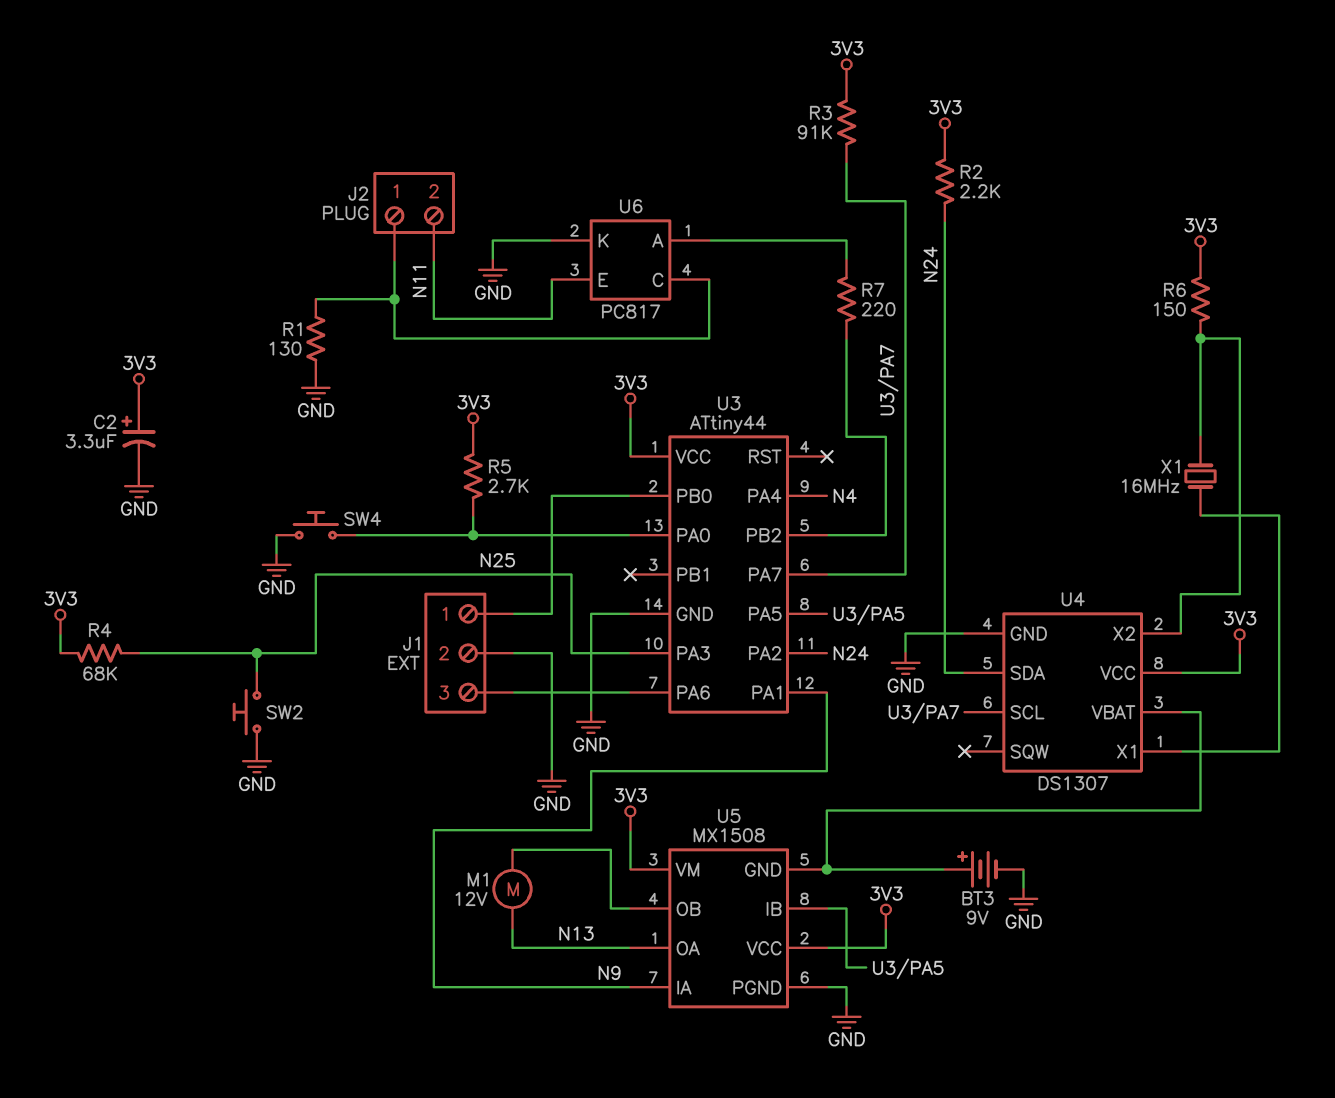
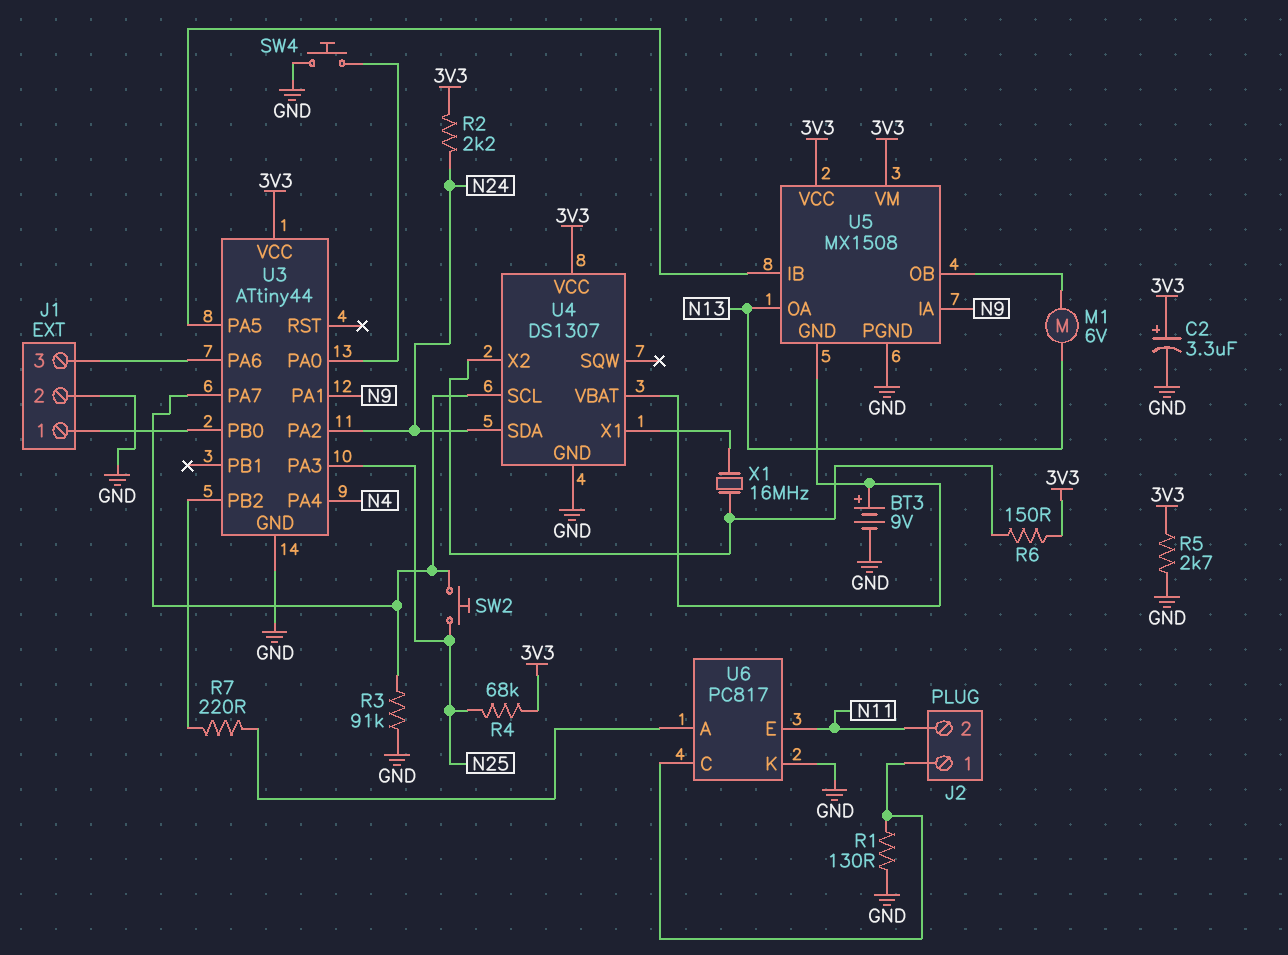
M1: motor 12V (N13, U5/OB) -> motor 6V (N13, U5/OB)
R3: 91k (3V3, U3/PA7) -> 91k (GND, U3/PA7)
R5: 2.7k (3V3, U3/PA0) -> 2.7k (3V3, GND)
SW2: button (GND, N25) -> button (N25, U3/PA7)

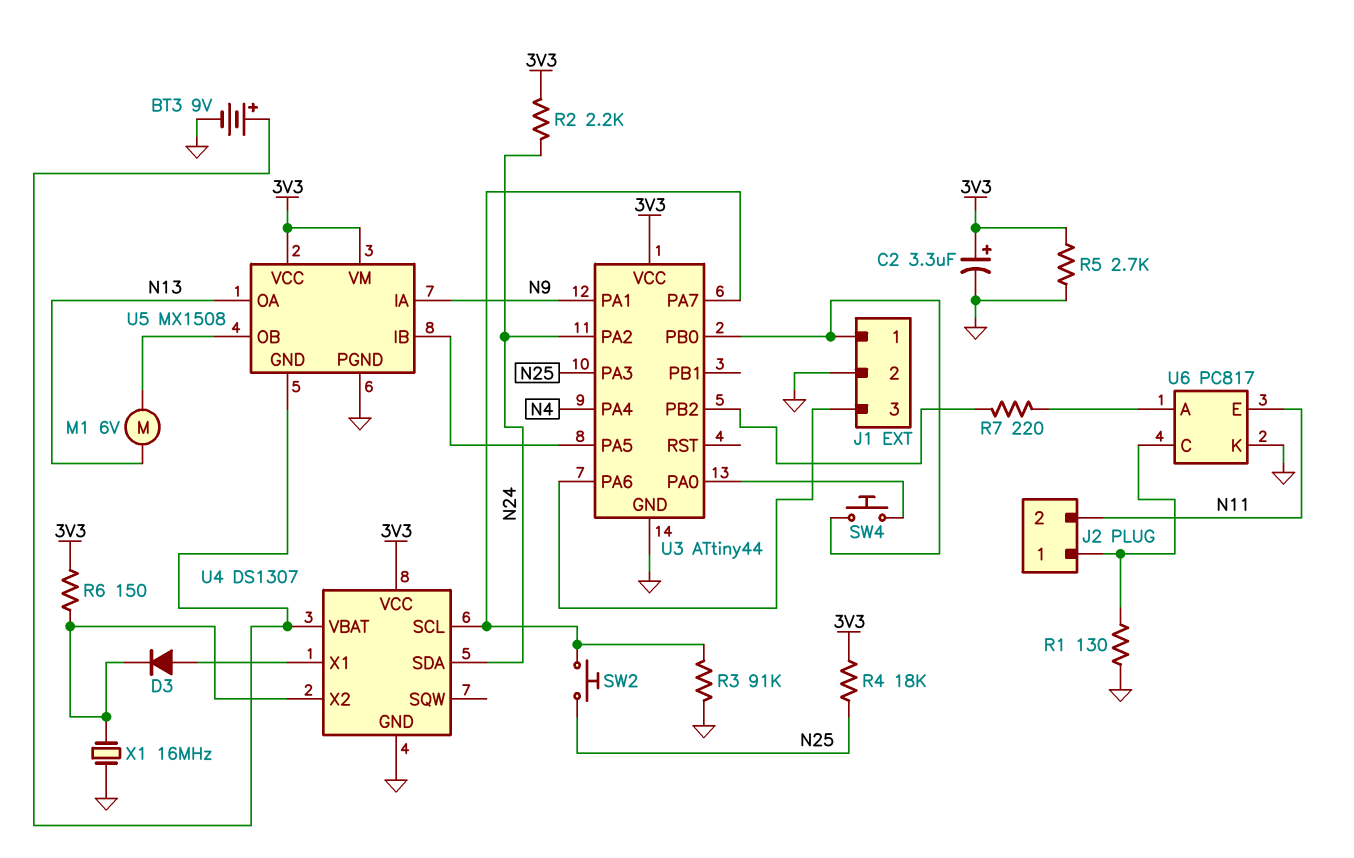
D3: none -> diode (A U4/X1, K U4/X2)
R4: 68k (3V3, N25) -> 18k (3V3, N25)
SW4: button (GND, U3/PA0) -> button (J1/1, U3/PA0)
X1: 16MHz (U4/X1, U4/X2) -> 16MHz (GND, U4/X2)

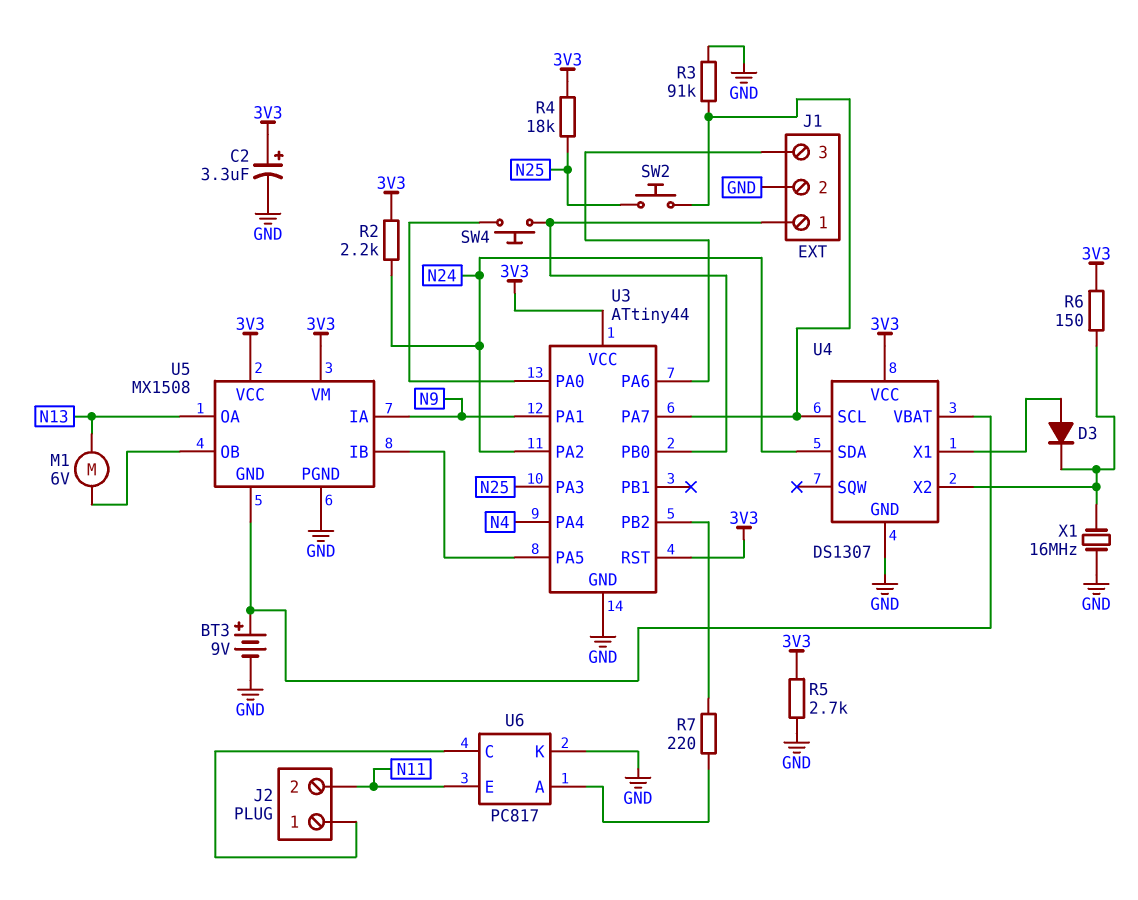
R1: 130 (GND, J2/1) -> none
U3 pin RST: none -> 3V3

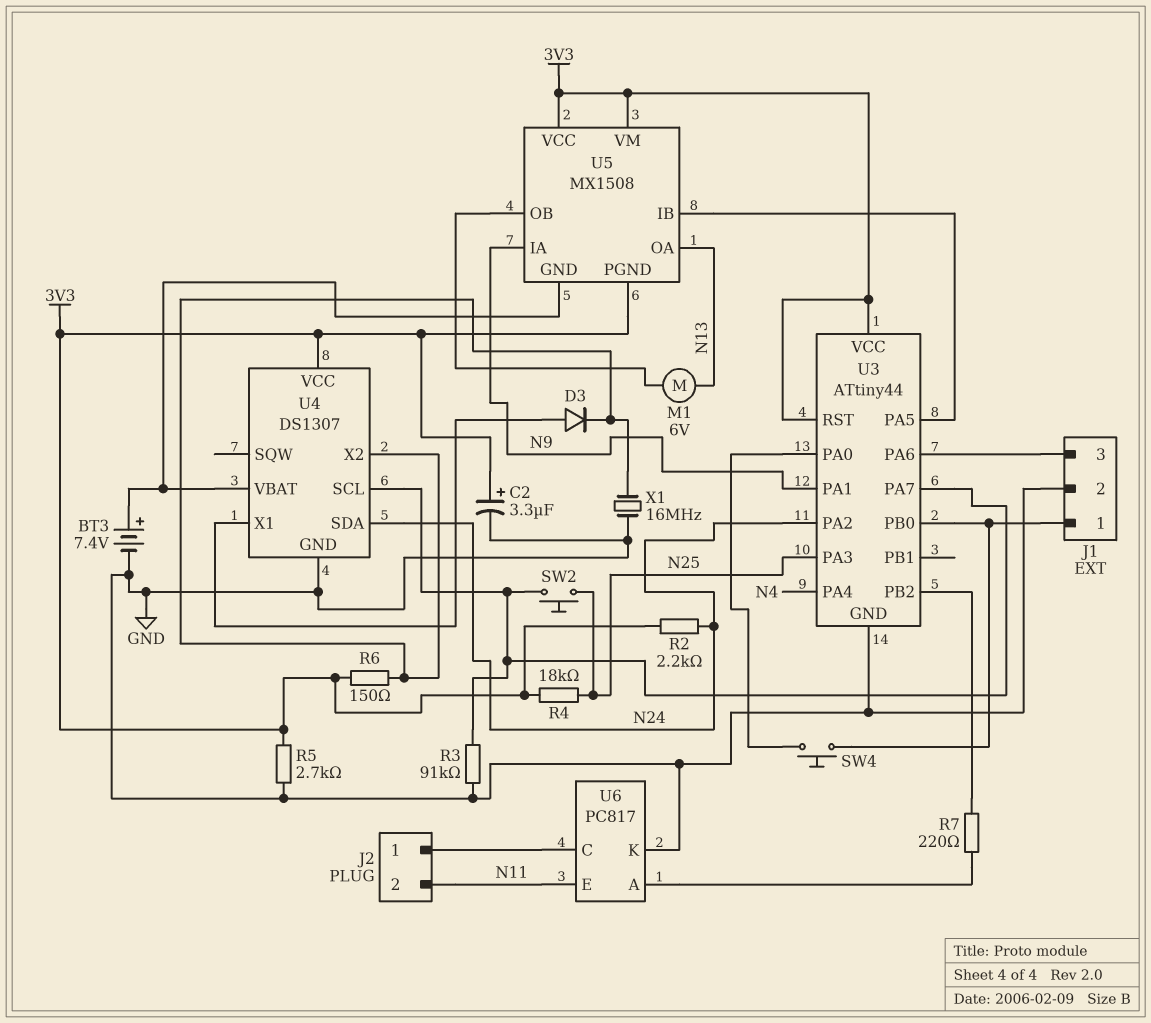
BT3: 9V (plus U4/VBAT, minus GND) -> 7.4V (plus U4/VBAT, minus GND)
U5 pin PGND: GND -> 3V3

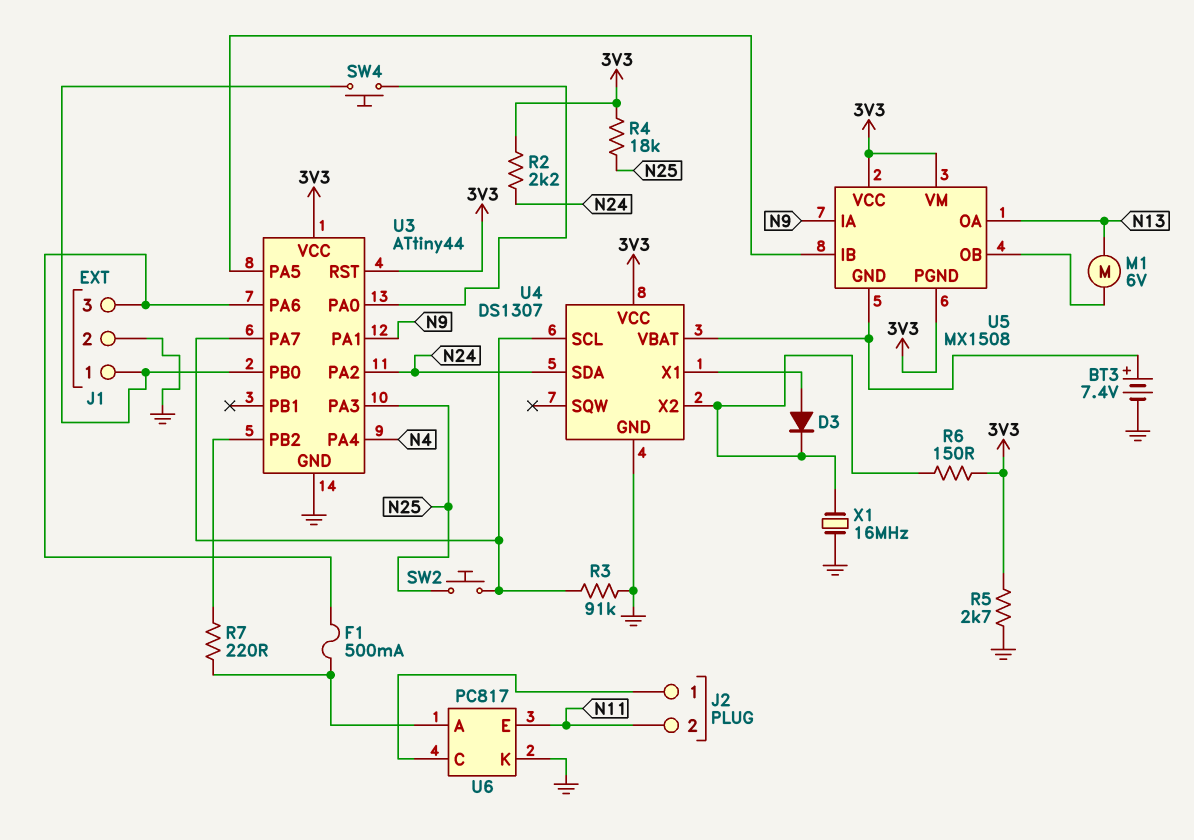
C2: 3.3uF (plus 3V3, minus GND) -> none
F1: none -> 500mA (J1/3, U6/A)

